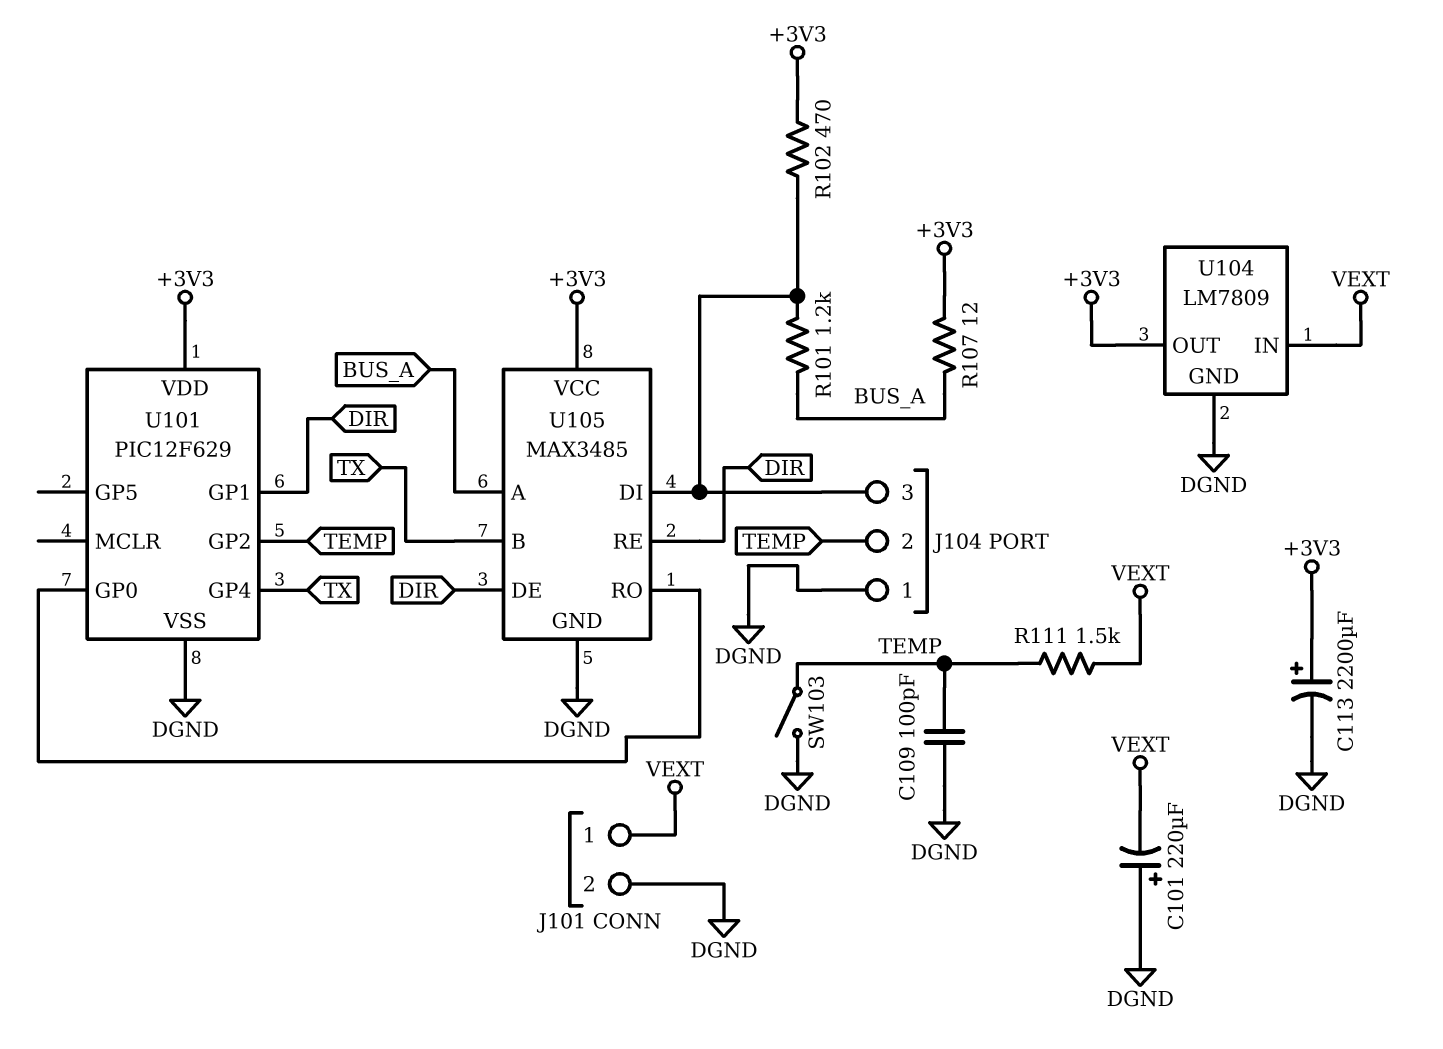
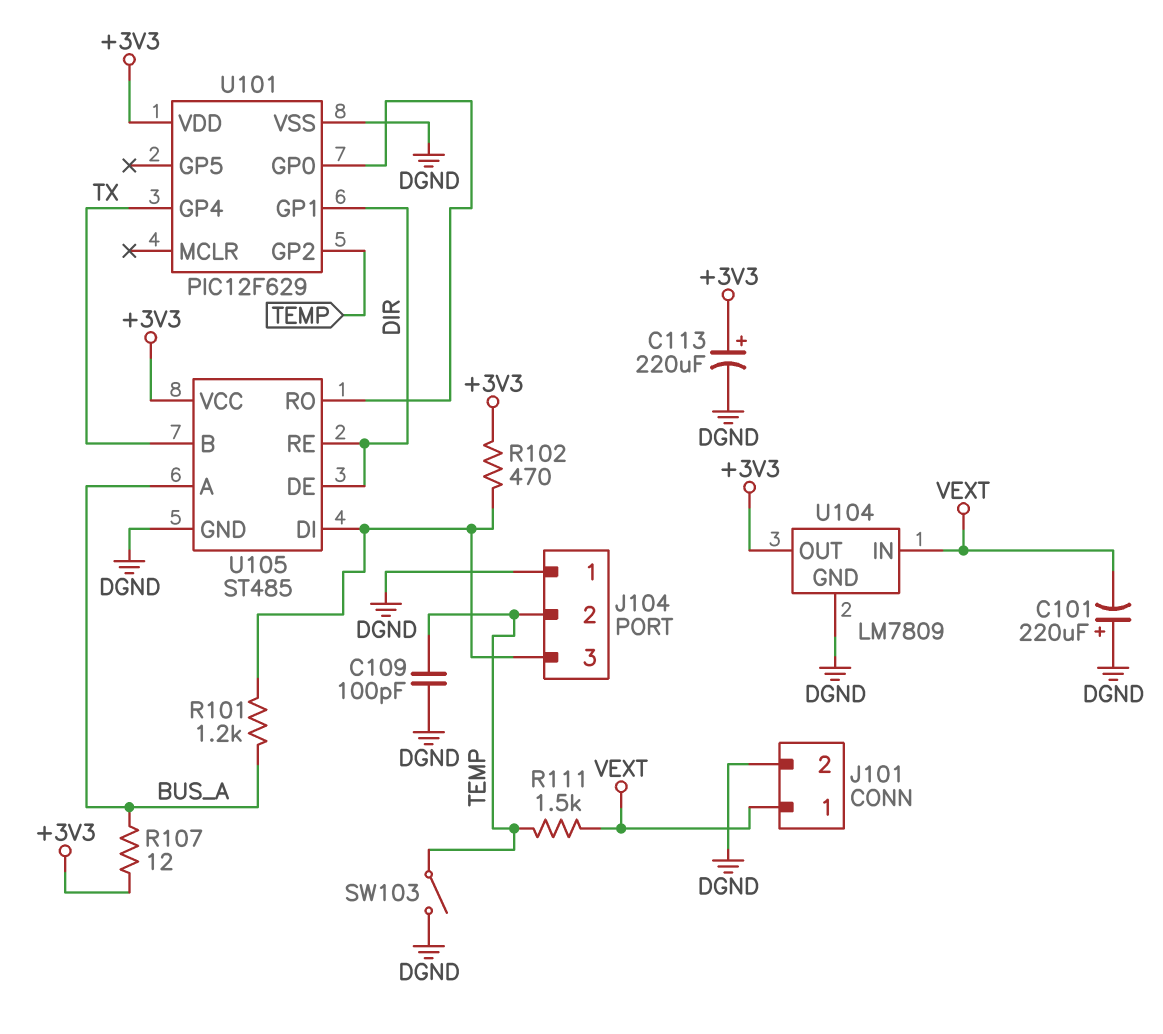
C113: 2200uF (plus +3V3, minus DGND) -> 220uF (plus +3V3, minus DGND)
U105: MAX3485 -> ST485

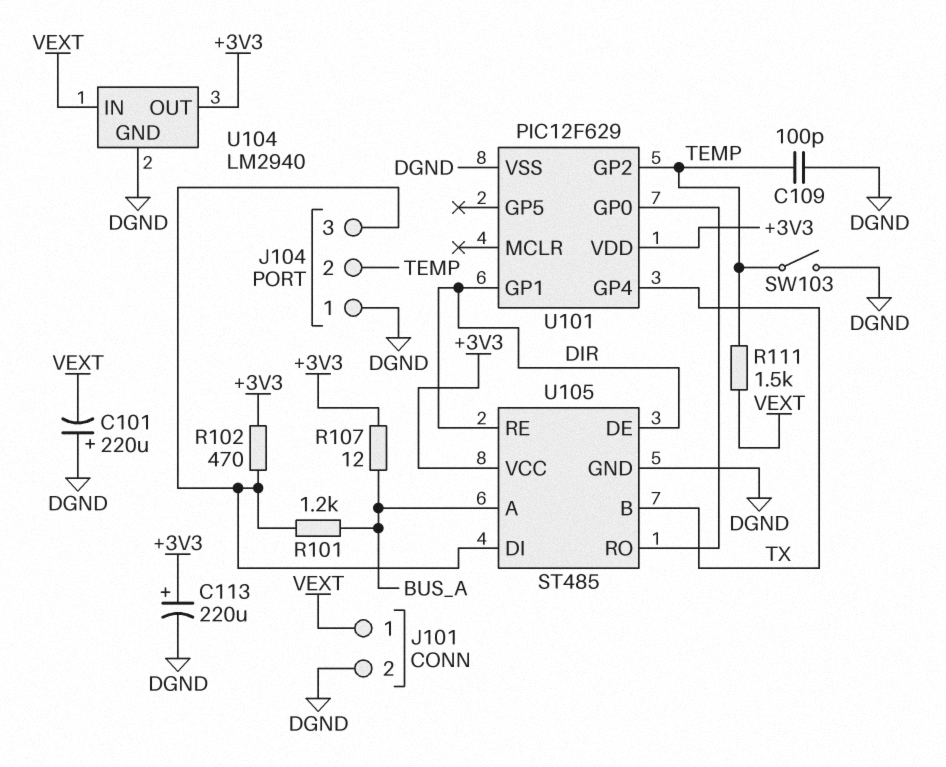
U104: LM7809 -> LM2940

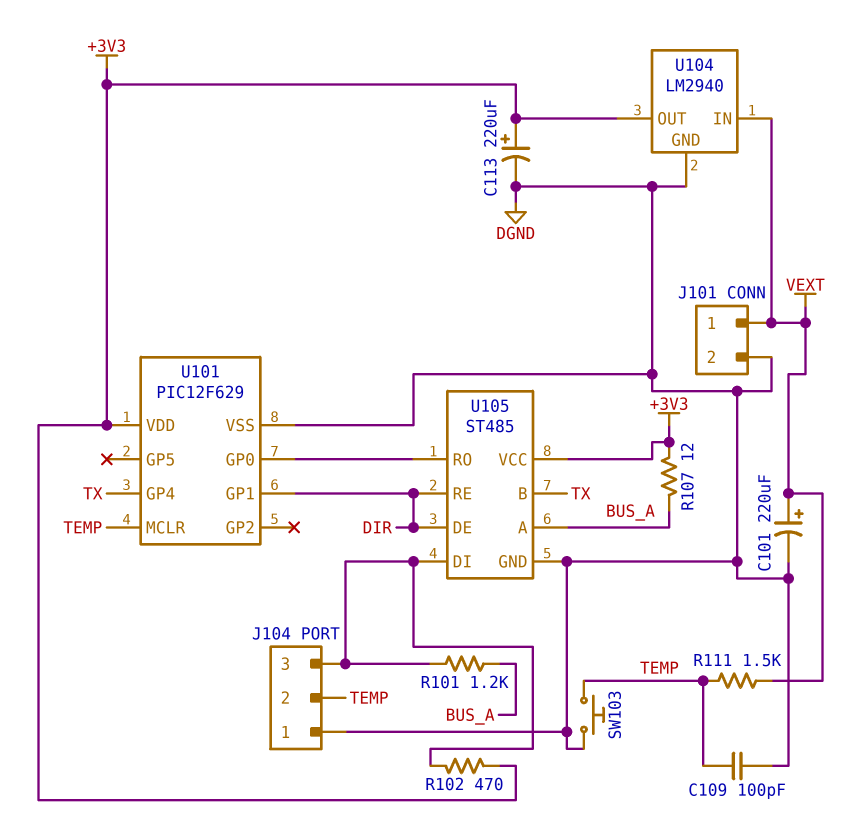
C101: 220uF (plus DGND, minus VEXT) -> 220uF (plus VEXT, minus DGND)
SW103: switch (DGND, TEMP) -> button (DGND, TEMP)
U101 pin GP2: TEMP -> none
U101 pin MCLR: none -> TEMP

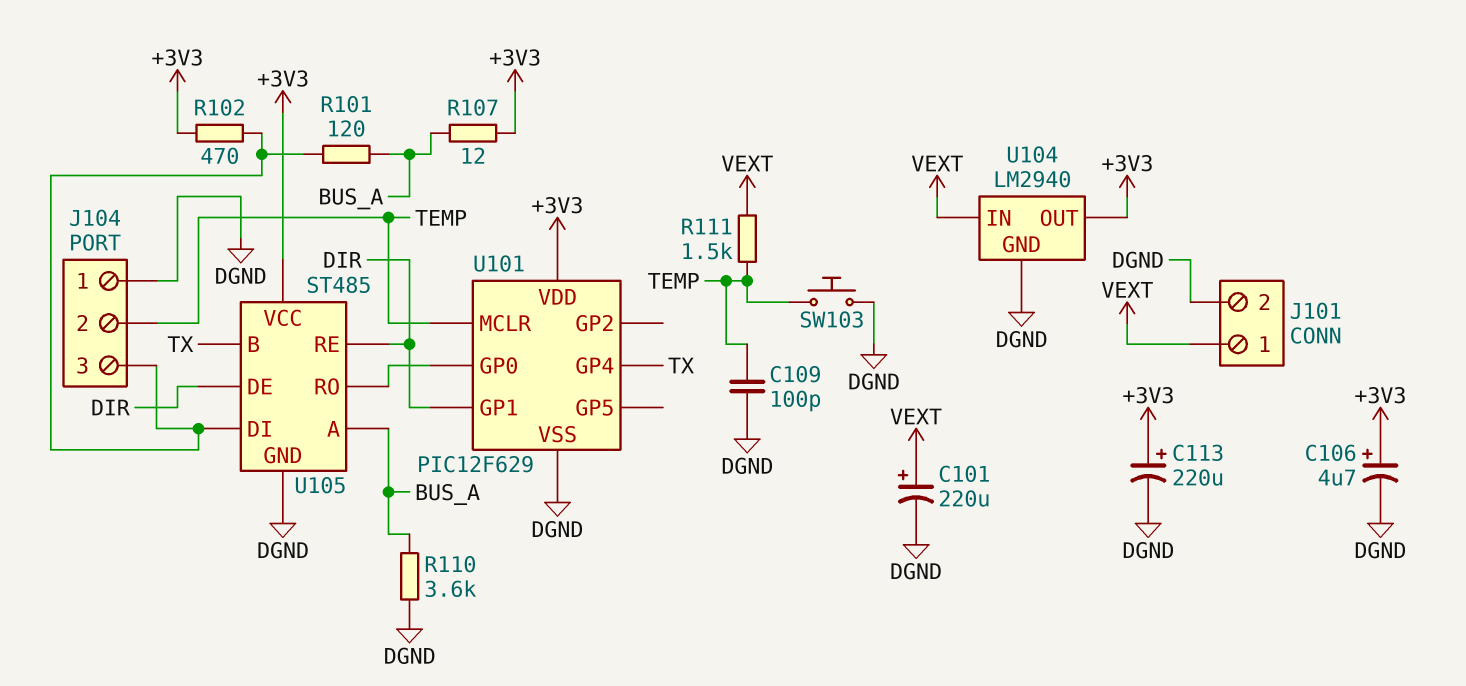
C106: none -> 4.7uF (plus +3V3, minus DGND)
R101: 1.2k (BUS_A, J104/3) -> 120 (BUS_A, J104/3)
R110: none -> 3.6k (BUS_A, DGND)

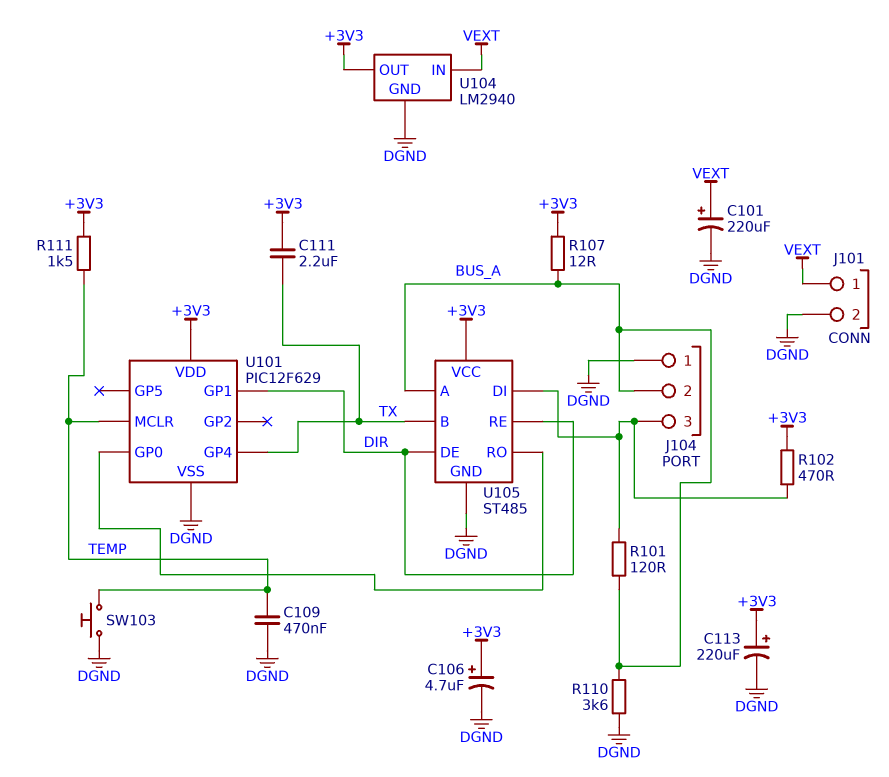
C109: 100pF (DGND, TEMP) -> 470nF (DGND, TEMP)
C111: none -> 2.2uF (+3V3, TX)
J104 pin 2: TEMP -> BUS_A
R111: 1.5k (TEMP, VEXT) -> 1.5k (+3V3, TEMP)

